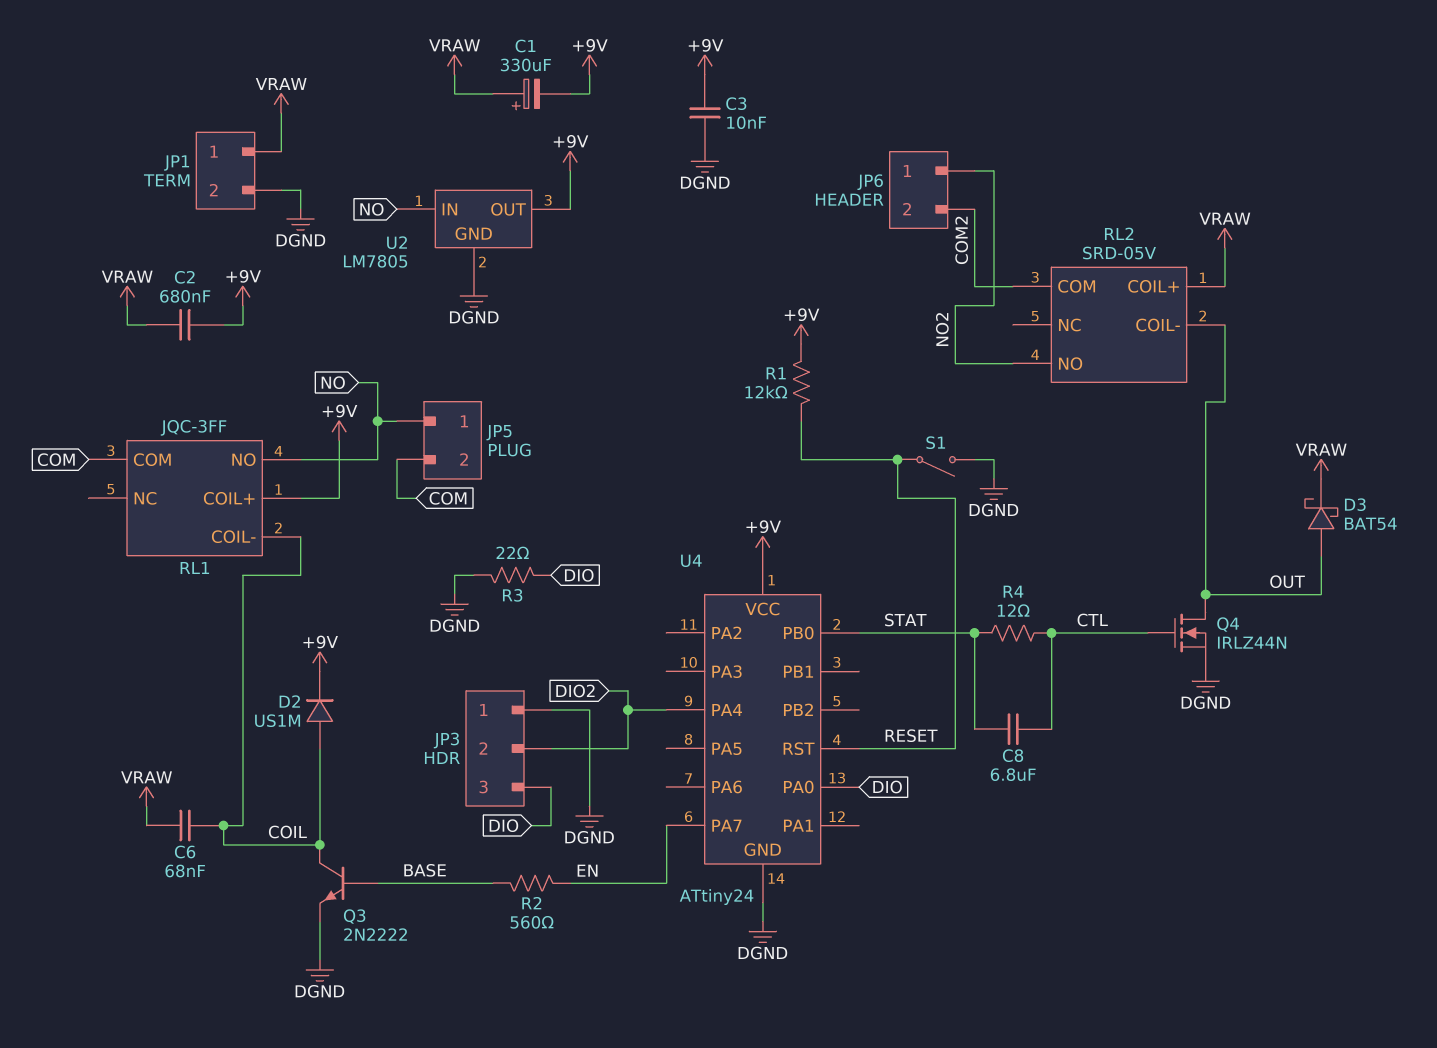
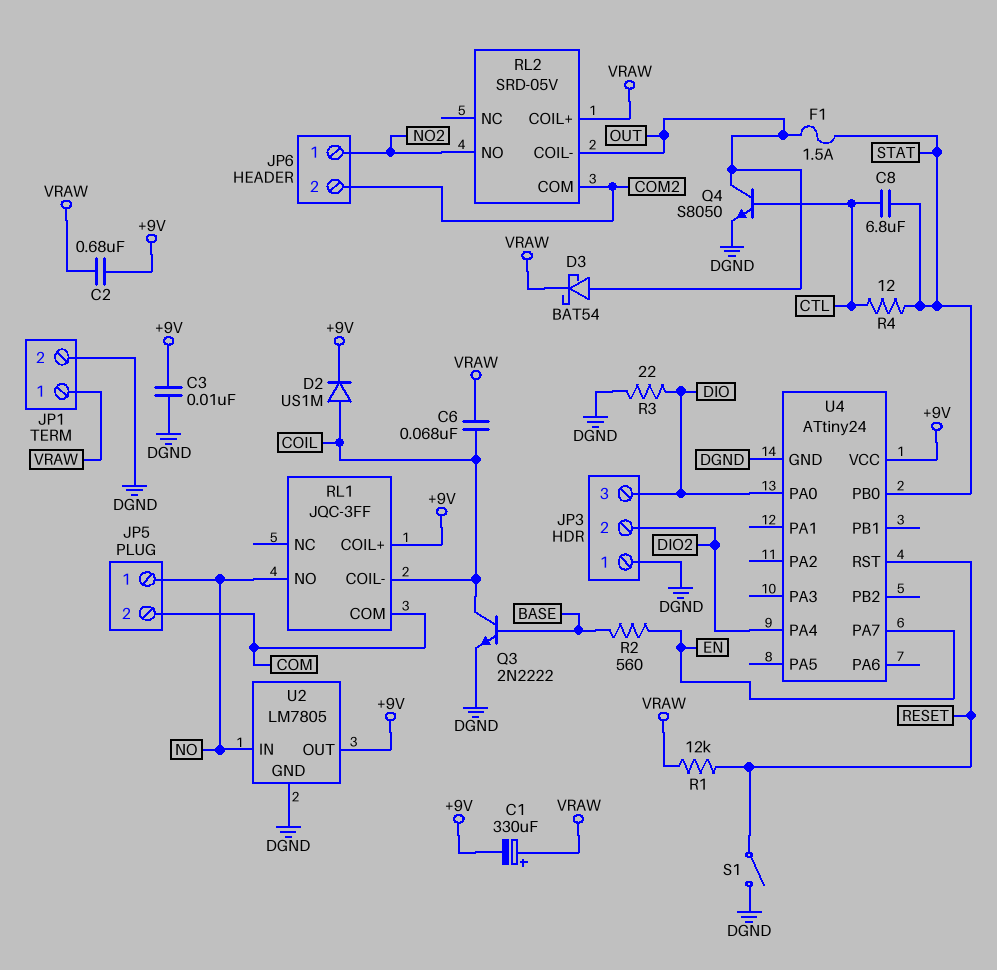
F1: none -> 1.5A (OUT, STAT)
Q4: NMOS IRLZ44N (G CTL, D OUT, S DGND) -> NPN S8050 (B CTL, C OUT, E DGND)
R1: 12k (+9V, RESET) -> 12k (RESET, VRAW)

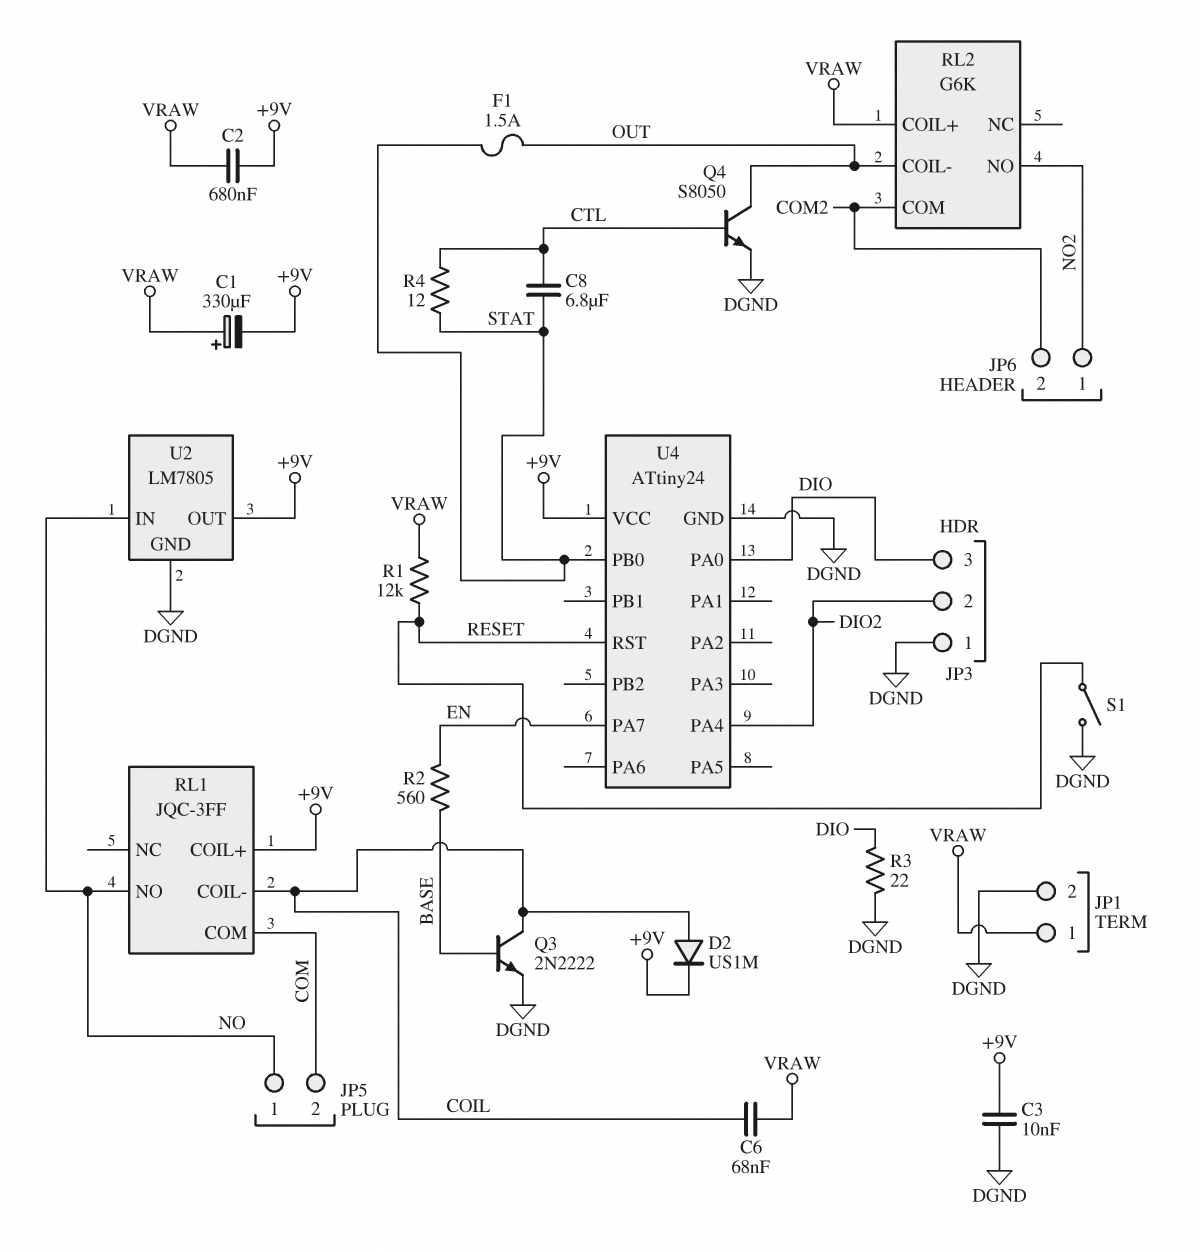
D3: schottky BAT54 (A OUT, K VRAW) -> none
RL2: SRD-05V -> G6K

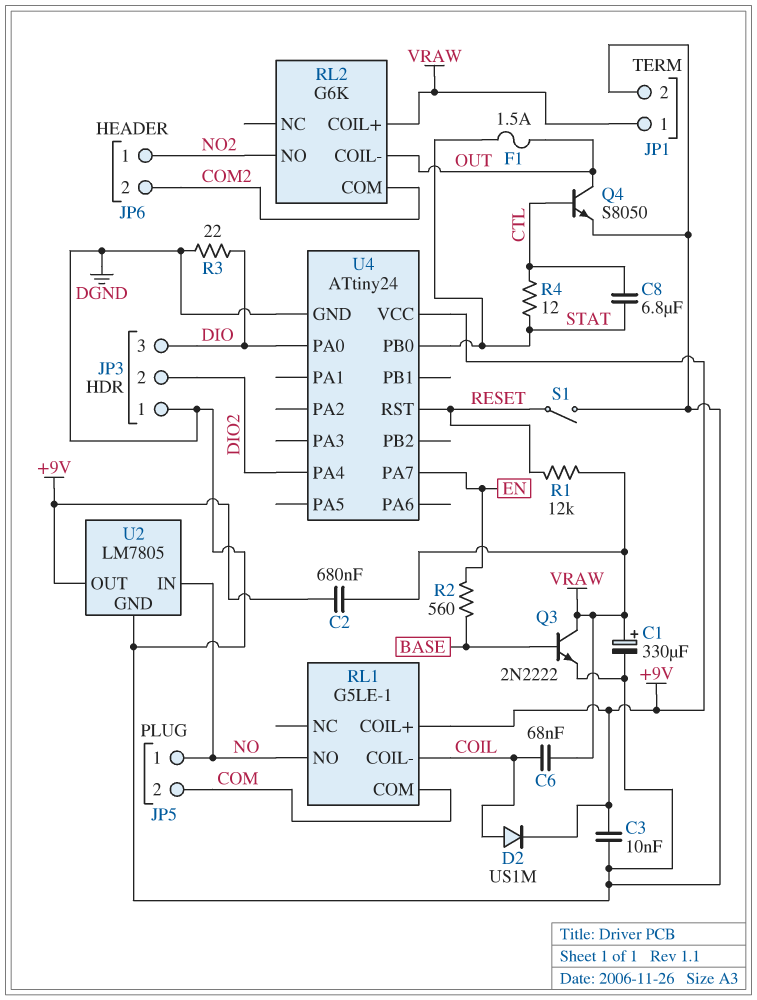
C1: 330uF (plus VRAW, minus +9V) -> 330uF (plus VRAW, minus DGND)
Q3: NPN 2N2222 (B BASE, C COIL, E DGND) -> NPN 2N2222 (B BASE, C VRAW, E DGND)
RL1: JQC-3FF -> G5LE-1

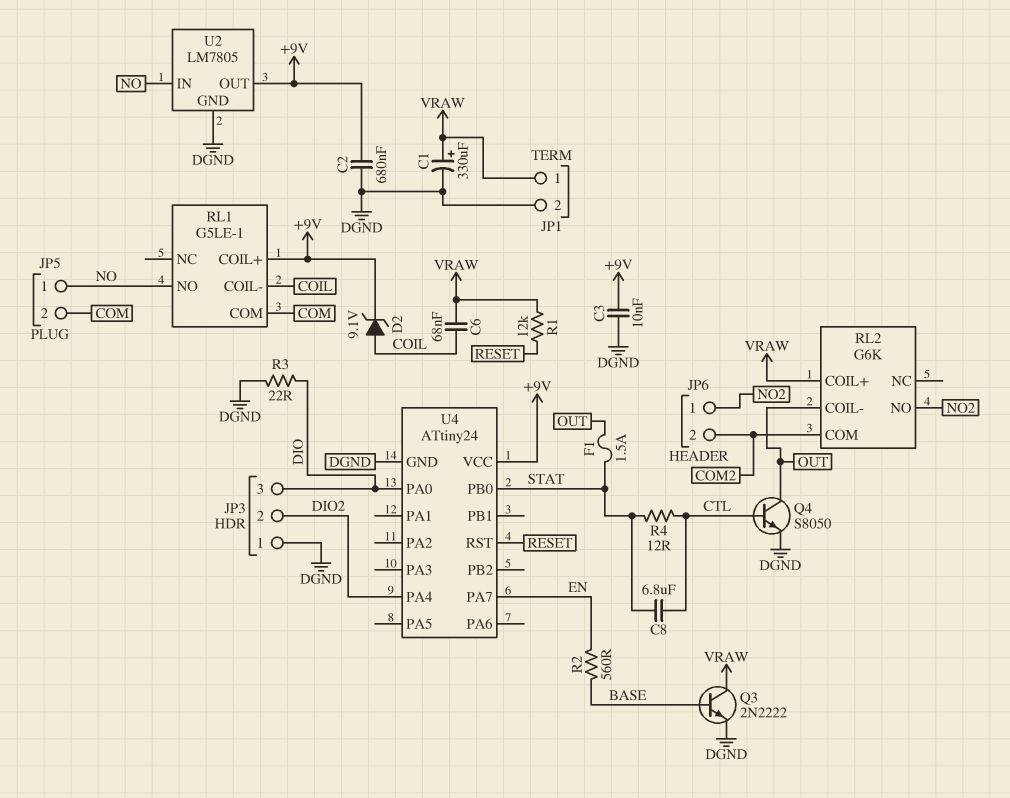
C2: 680nF (+9V, VRAW) -> 680nF (+9V, DGND)
D2: diode US1M (A COIL, K +9V) -> zener 9.1V (A COIL, K +9V)
S1: switch (DGND, RESET) -> none

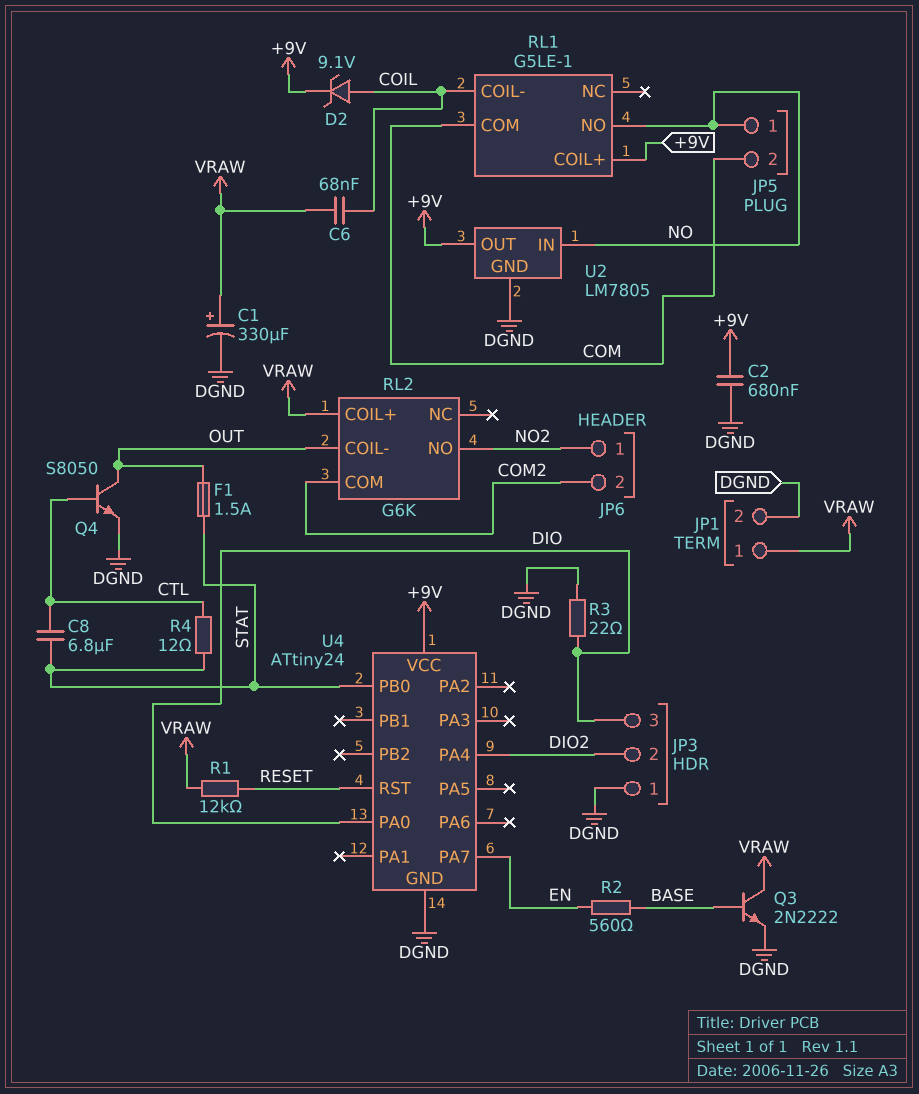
C3: 10nF (+9V, DGND) -> none

